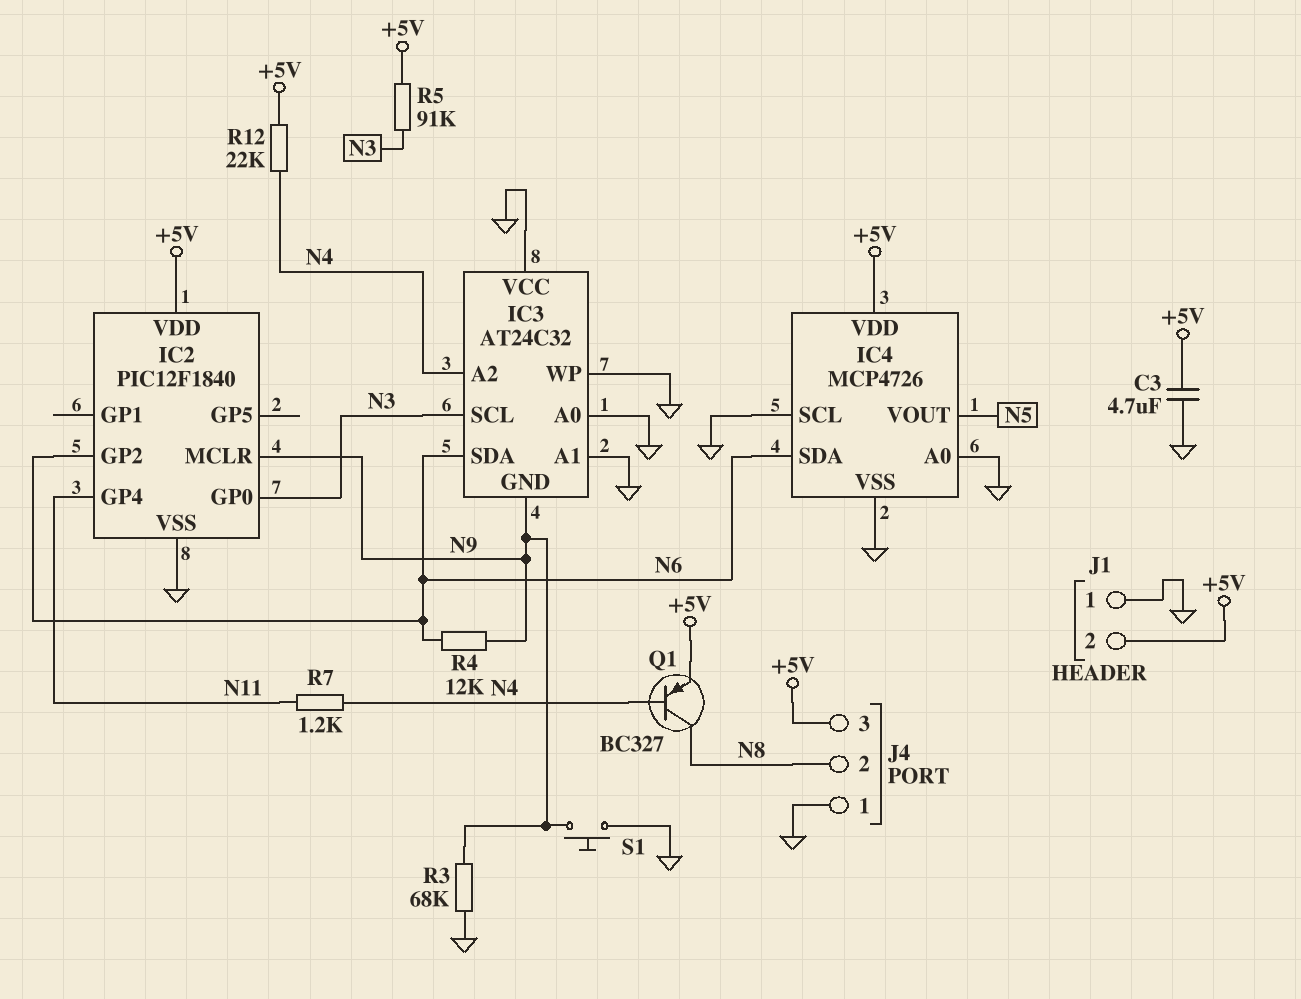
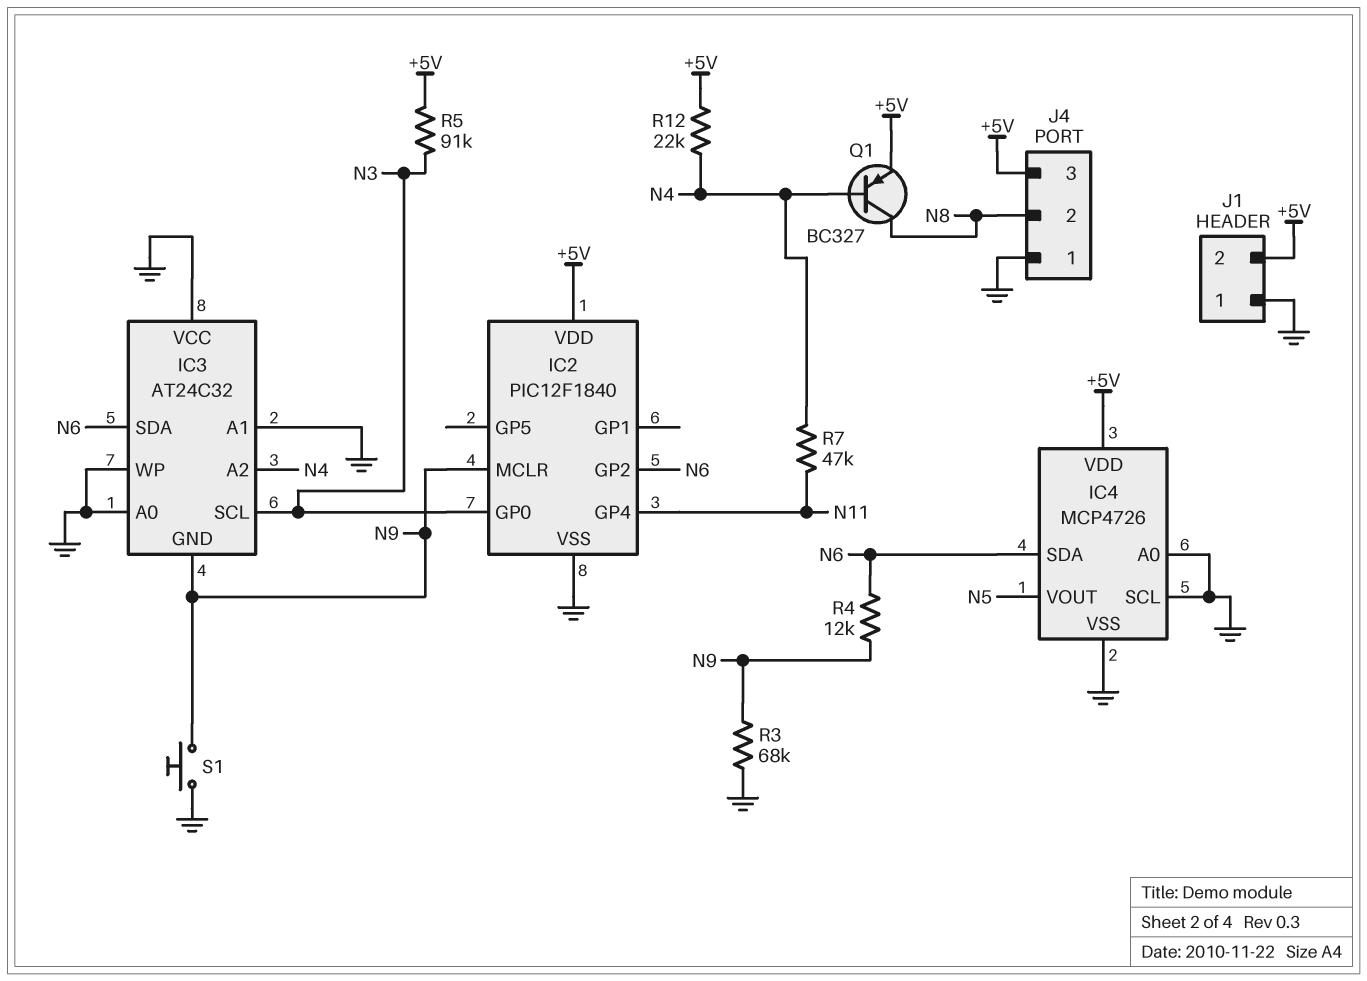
C3: 4.7uF (+5V, GND) -> none
R7: 1.2k (N4, N11) -> 47k (N4, N11)

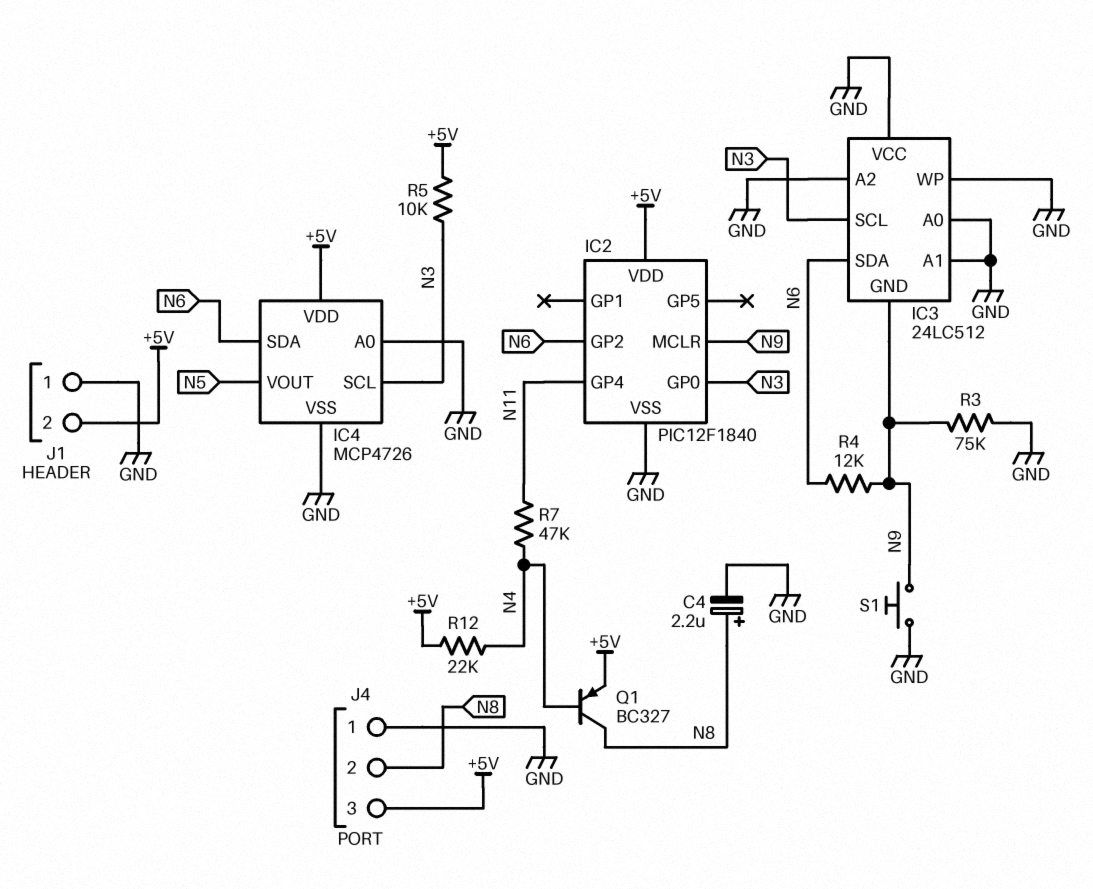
C4: none -> 2.2uF (plus N8, minus GND)
IC3: AT24C32 -> 24LC512
IC3 pin A2: N4 -> GND
IC4 pin SCL: GND -> N3
R3: 68k (GND, N9) -> 75k (GND, N9)
R5: 91k (+5V, N3) -> 10k (+5V, N3)

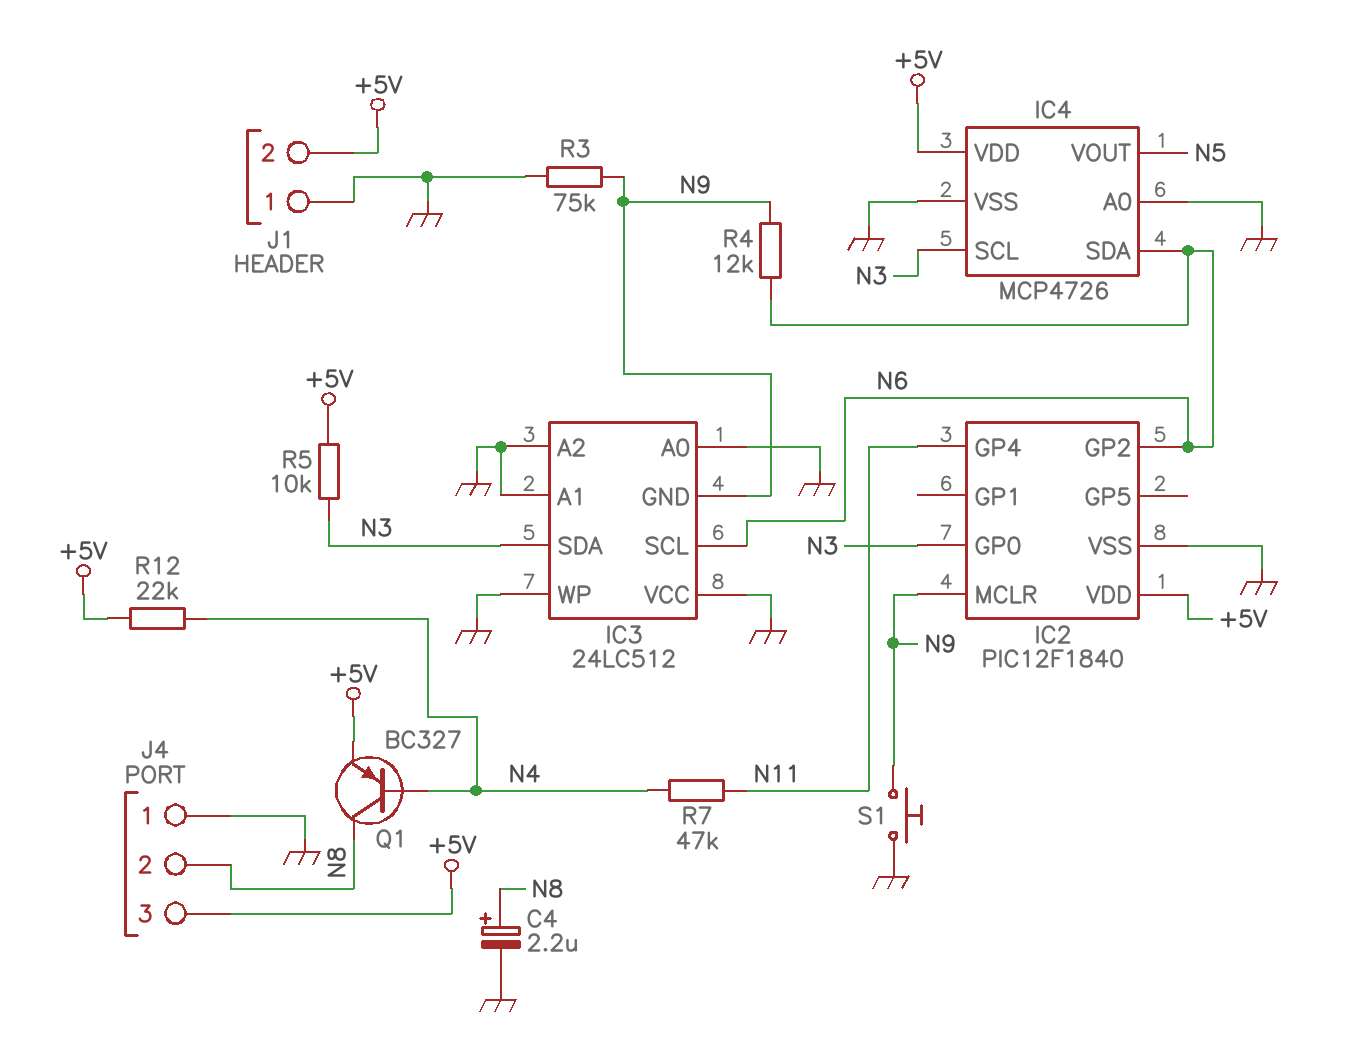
IC3 pin SCL: N3 -> N6
IC3 pin SDA: N6 -> N3

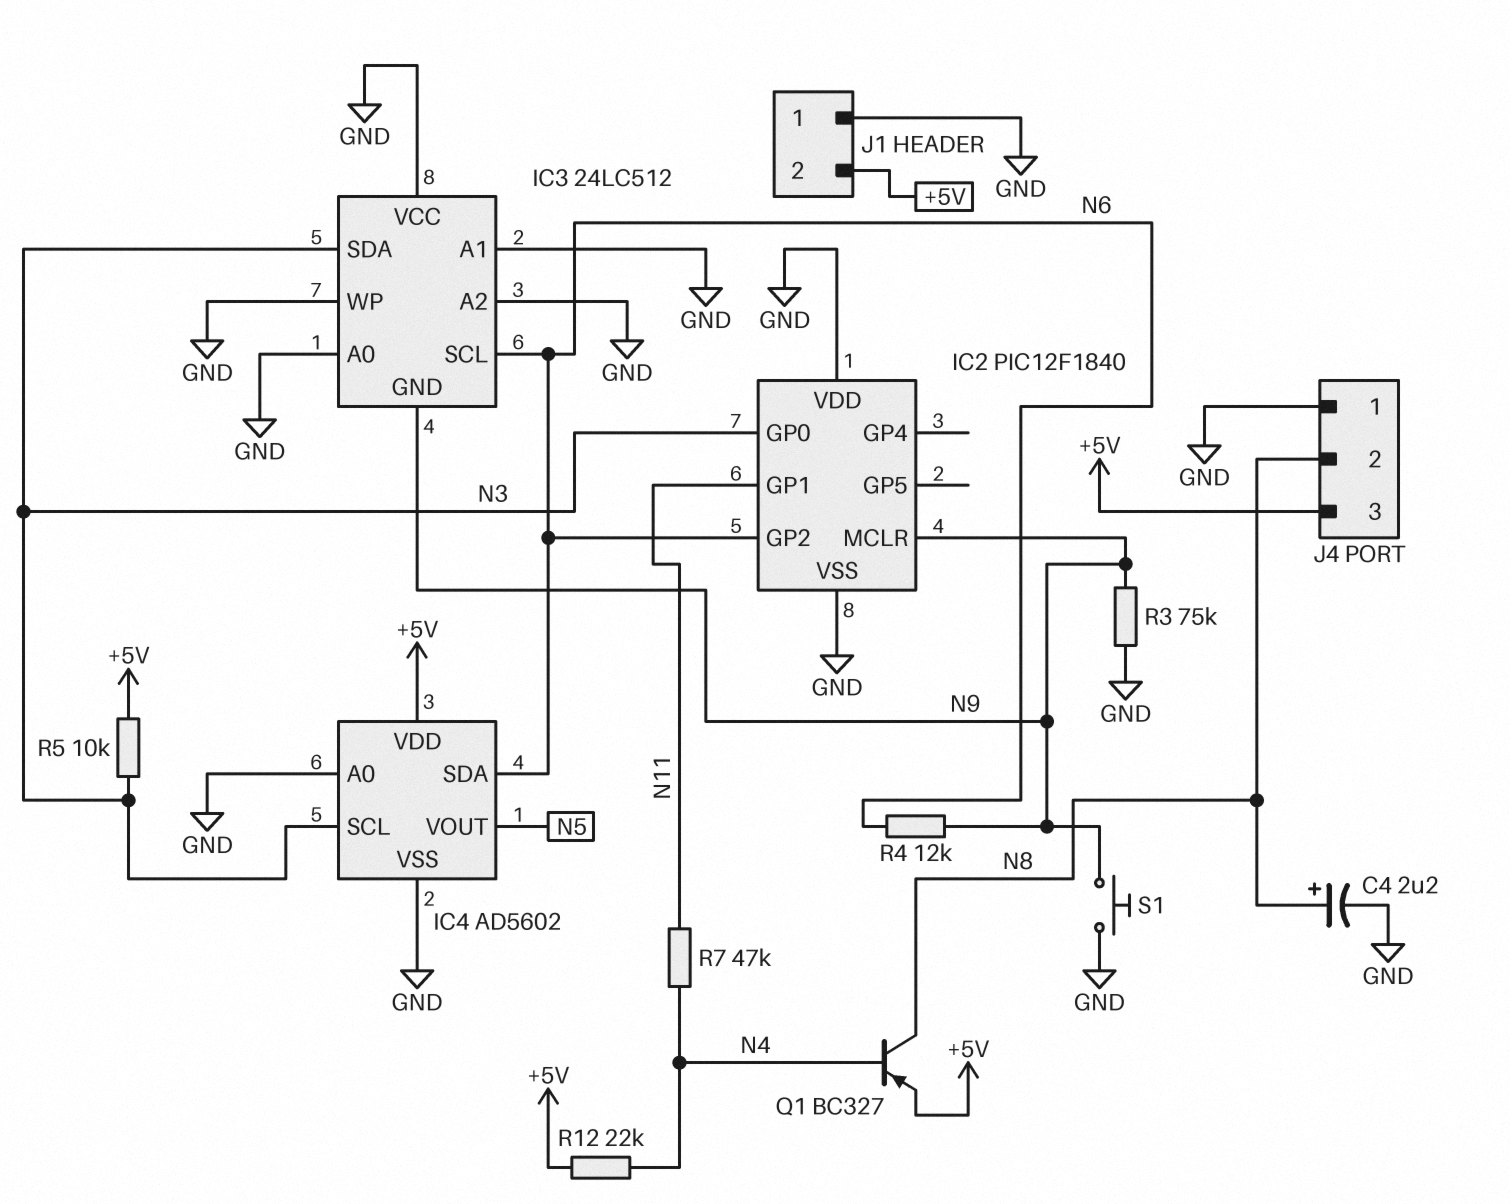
IC2 pin GP1: none -> N11
IC2 pin GP4: N11 -> none
IC2 pin VDD: +5V -> GND
IC4: MCP4726 -> AD5602

